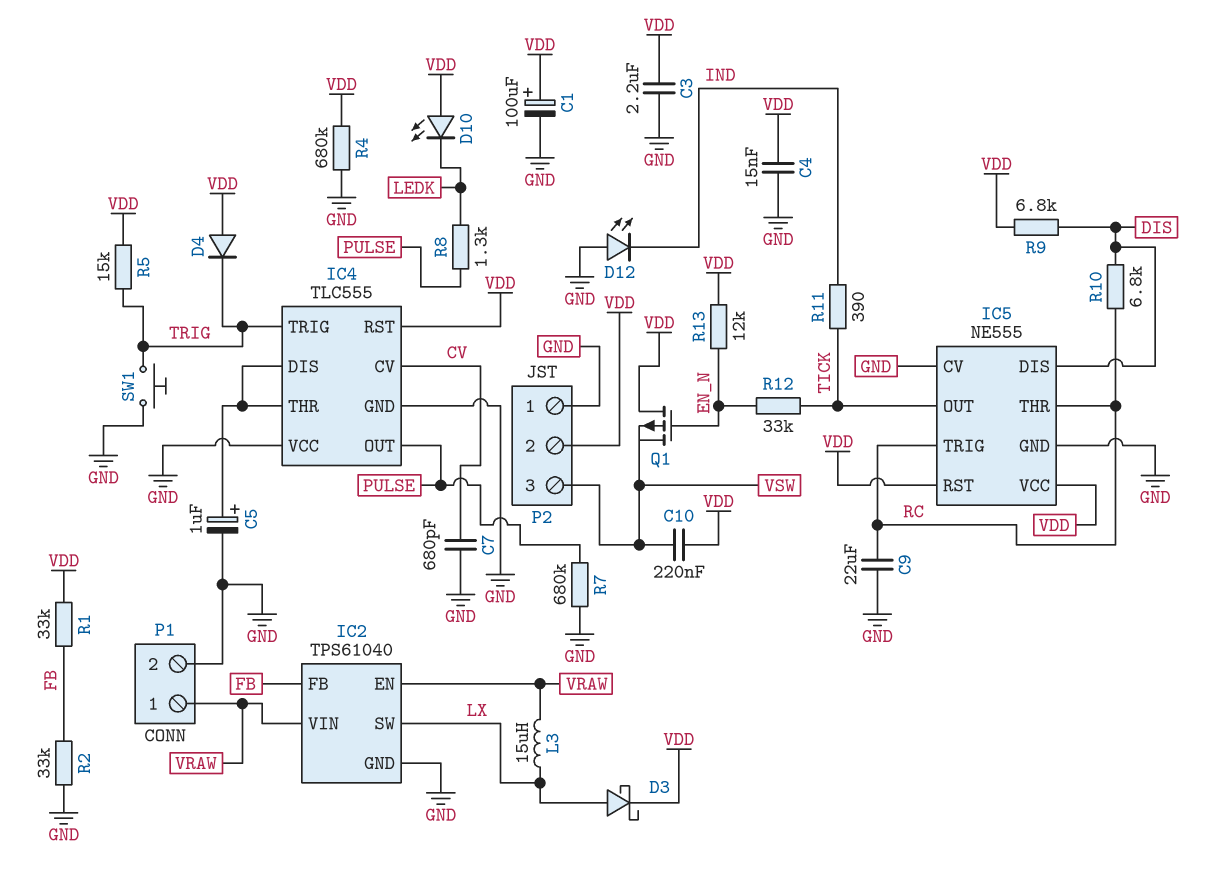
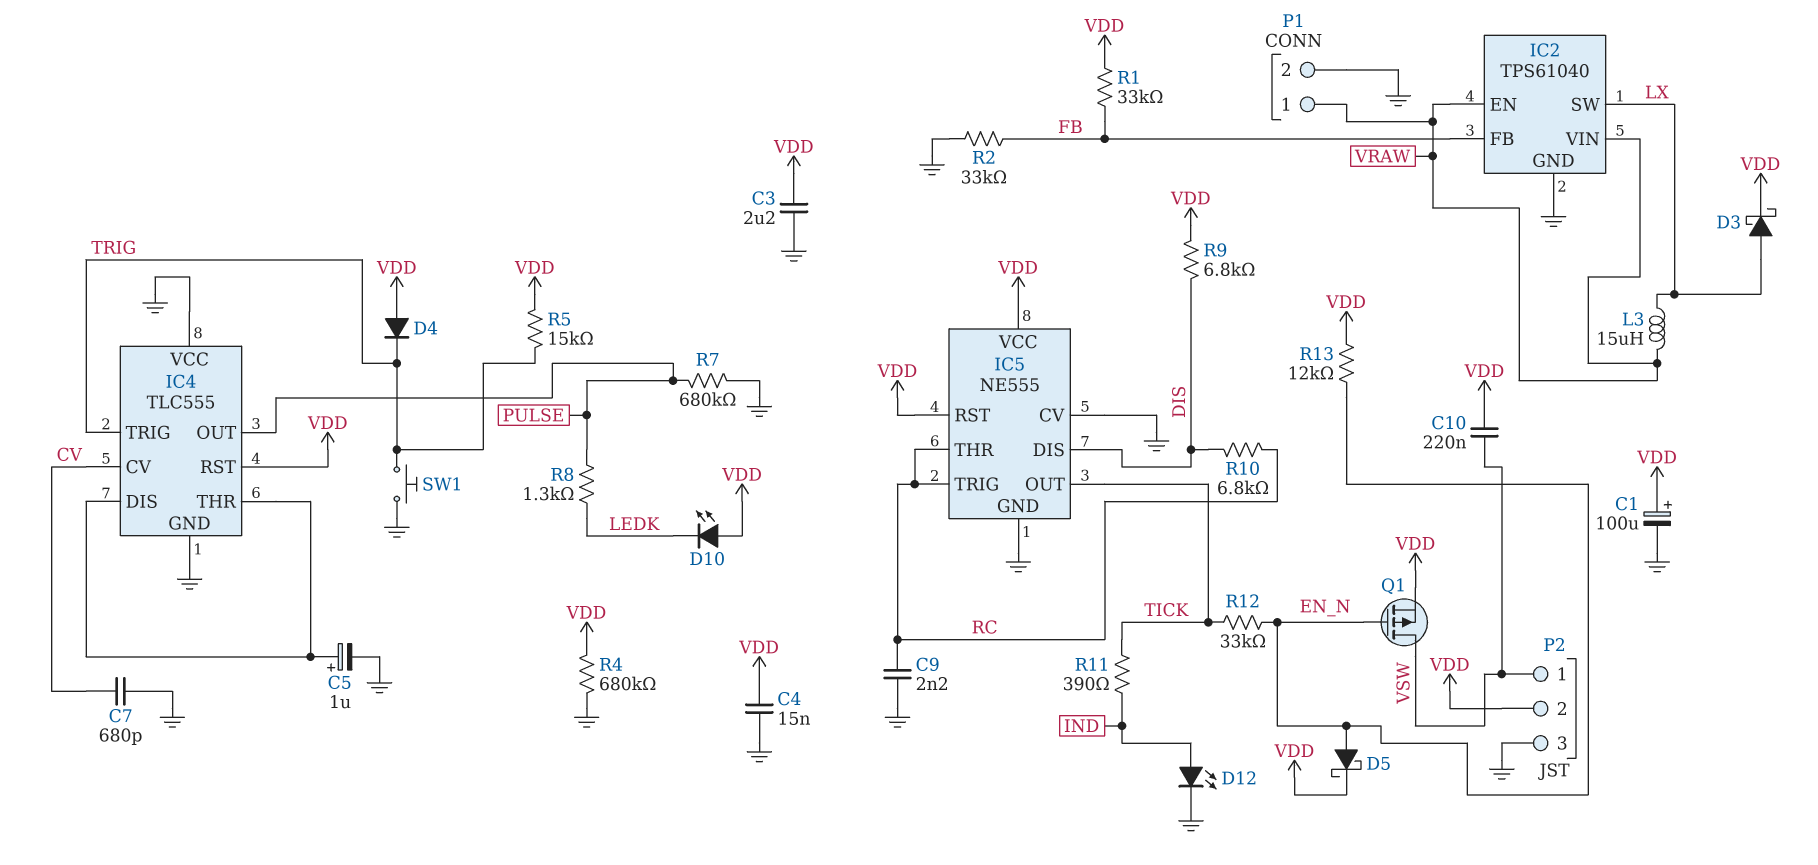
C9: 22uF (GND, RC) -> 2.2nF (GND, RC)
D5: none -> schottky (A EN_N, K VDD)
D12: LED (A GND, K IND) -> LED (A IND, K GND)
P2 pin 1: GND -> VSW
P2 pin 3: VSW -> GND
Q1: PMOS (G EN_N, D VDD, S VSW) -> PMOS (G EN_N, D VSW, S VDD)

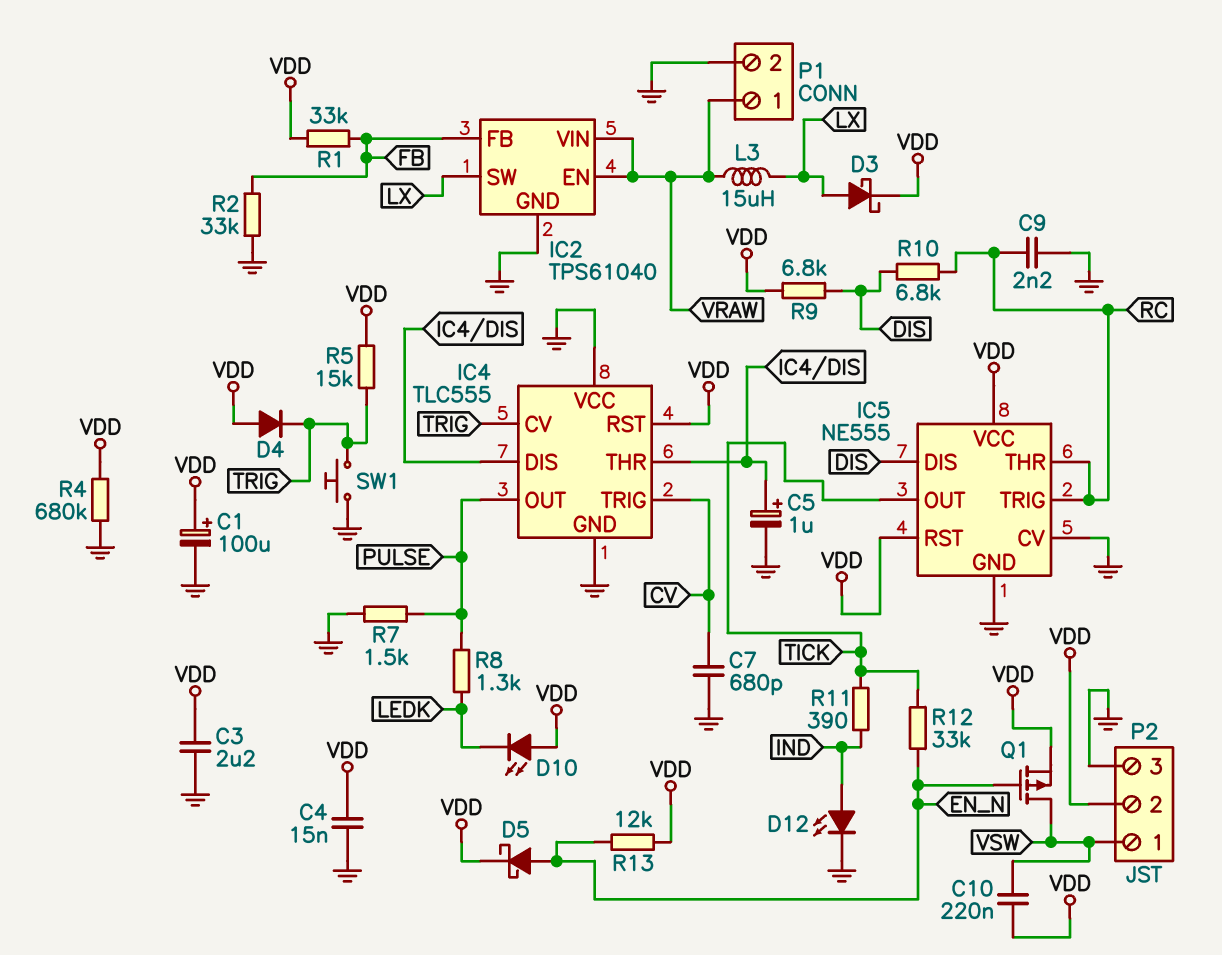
IC4 pin CV: CV -> TRIG
IC4 pin TRIG: TRIG -> CV
R7: 680k (GND, PULSE) -> 1.5k (GND, PULSE)

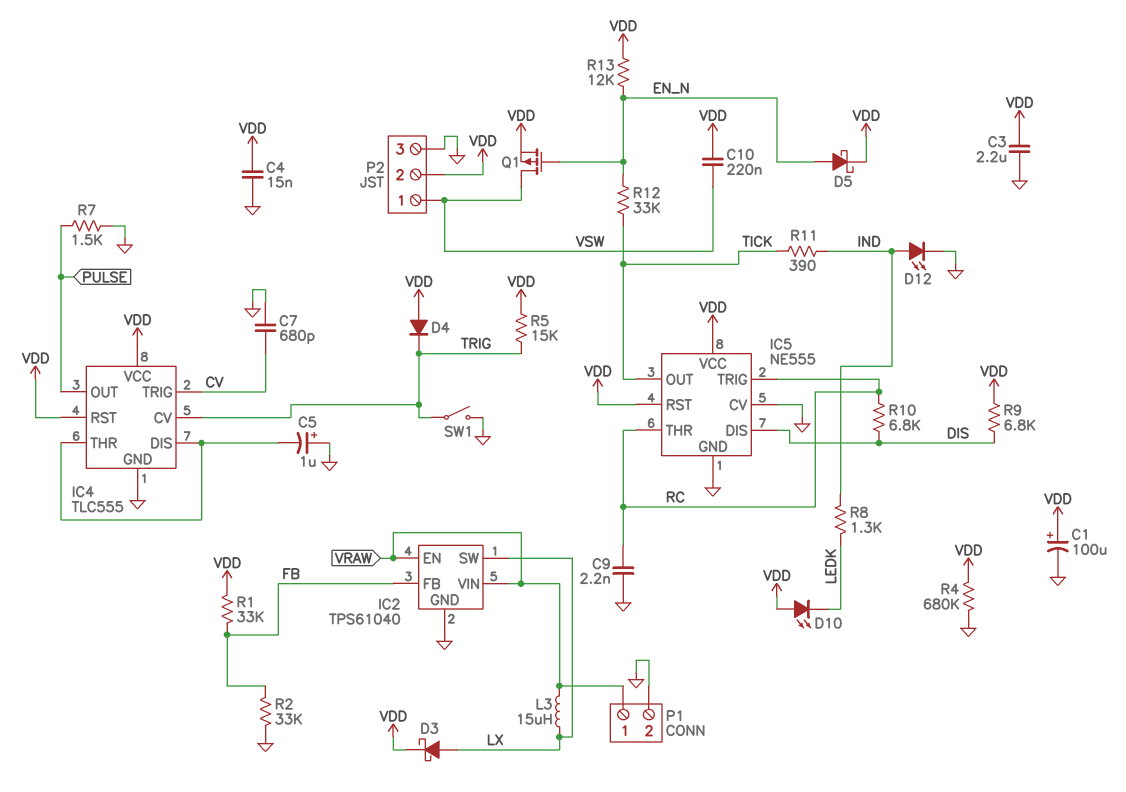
C5: 1uF (plus IC4/DIS, minus GND) -> 1uF (plus GND, minus IC4/DIS)
IC4 pin VCC: GND -> VDD
R8: 1.3k (LEDK, PULSE) -> 1.3k (IND, LEDK)
SW1: button (GND, TRIG) -> switch (GND, TRIG)

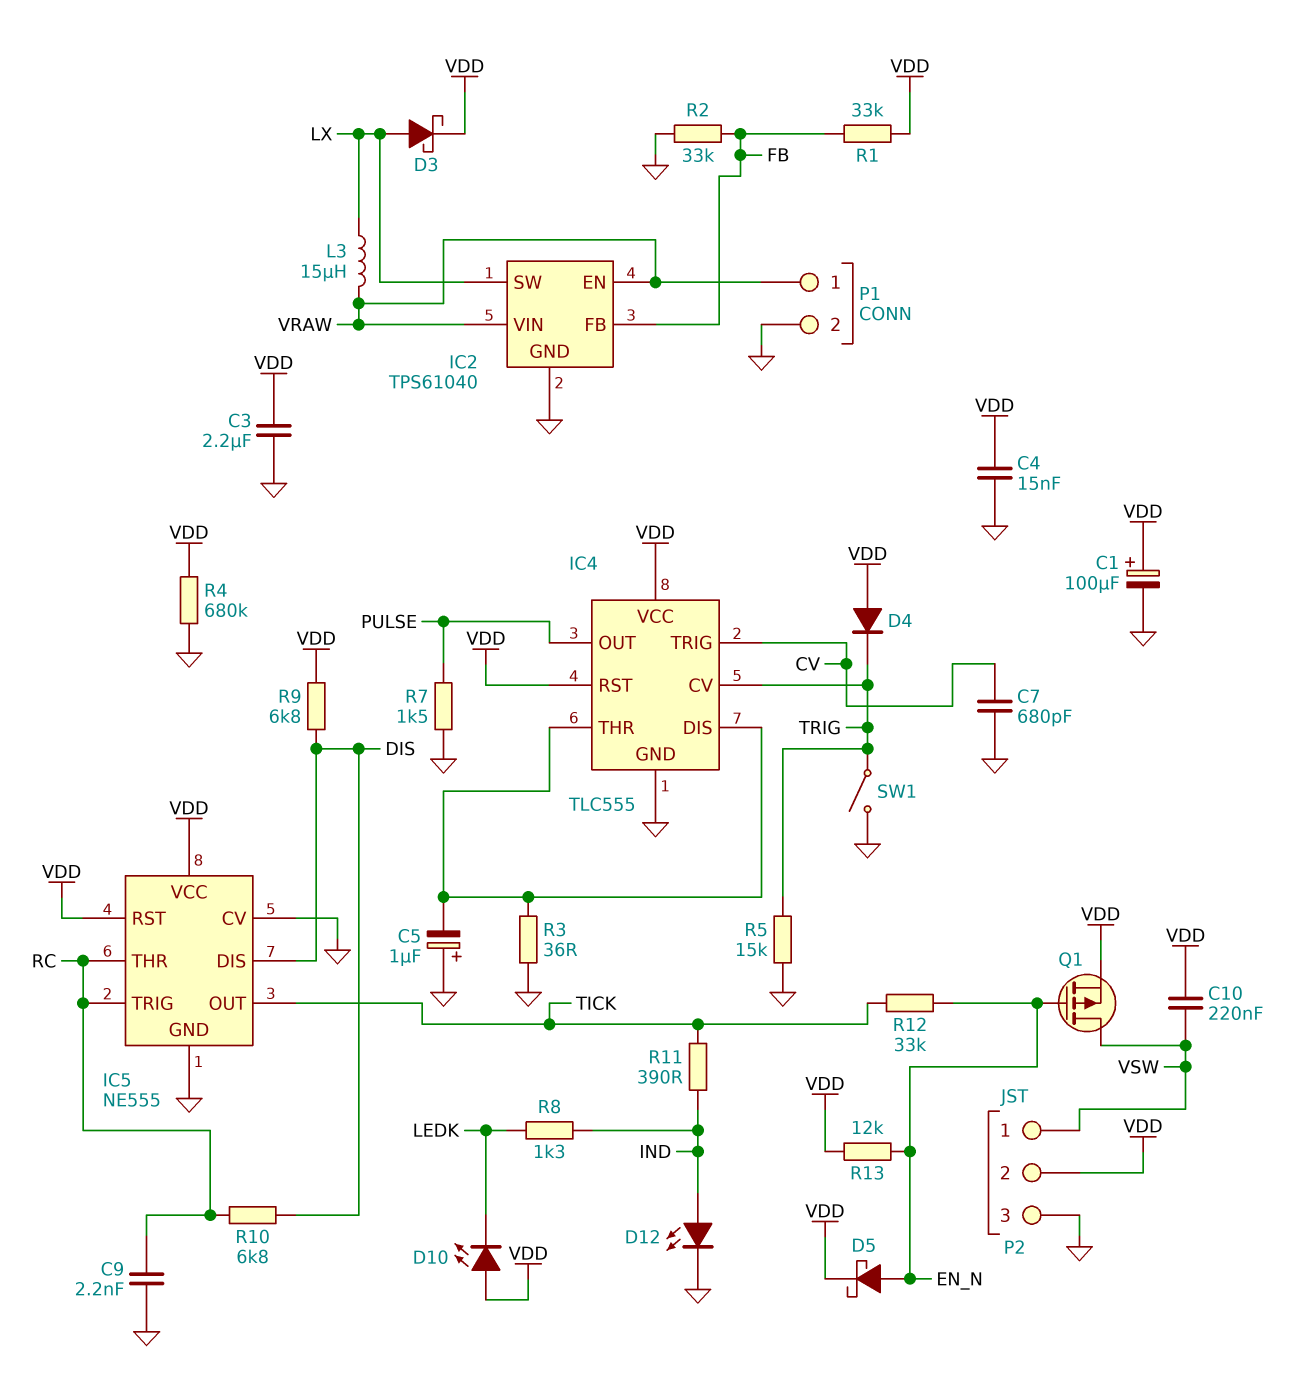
R3: none -> 36 (GND, IC4/DIS)
R5: 15k (TRIG, VDD) -> 15k (GND, TRIG)

